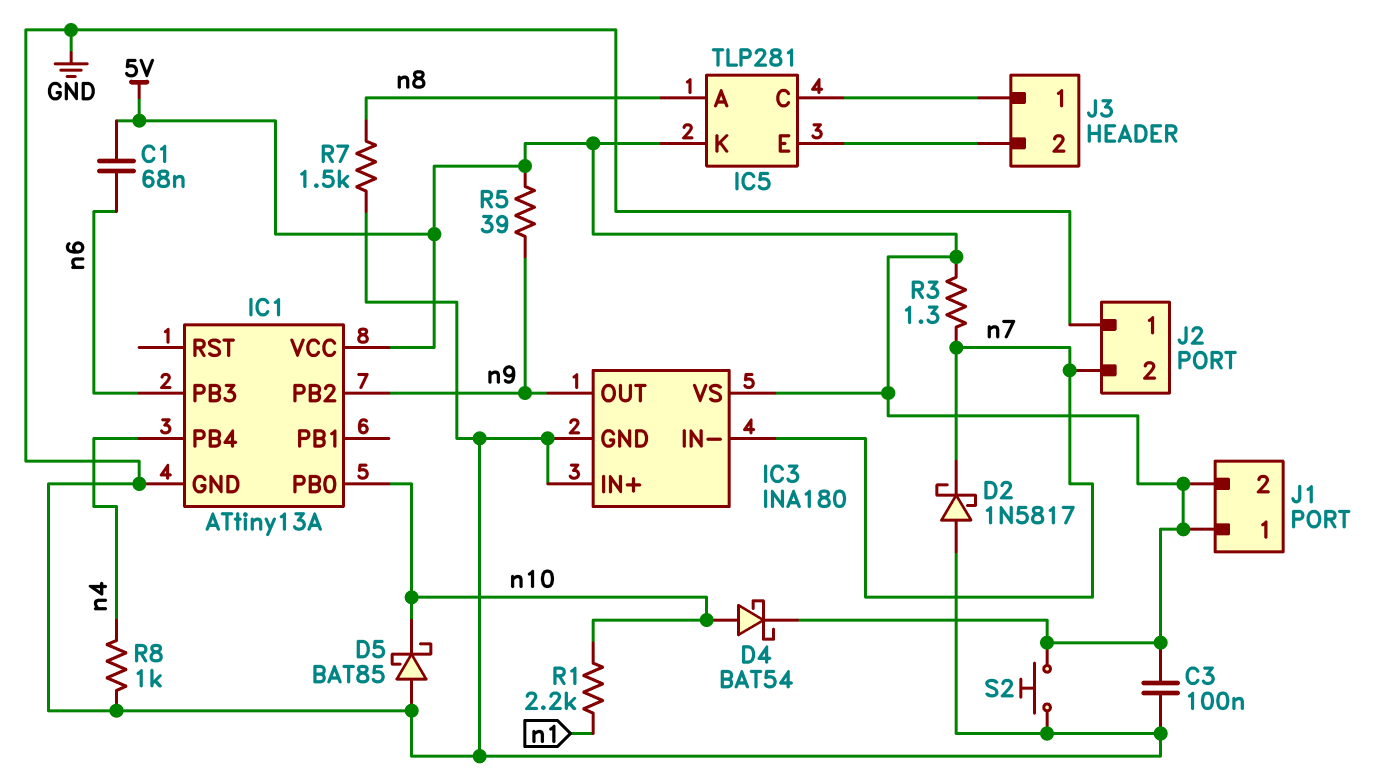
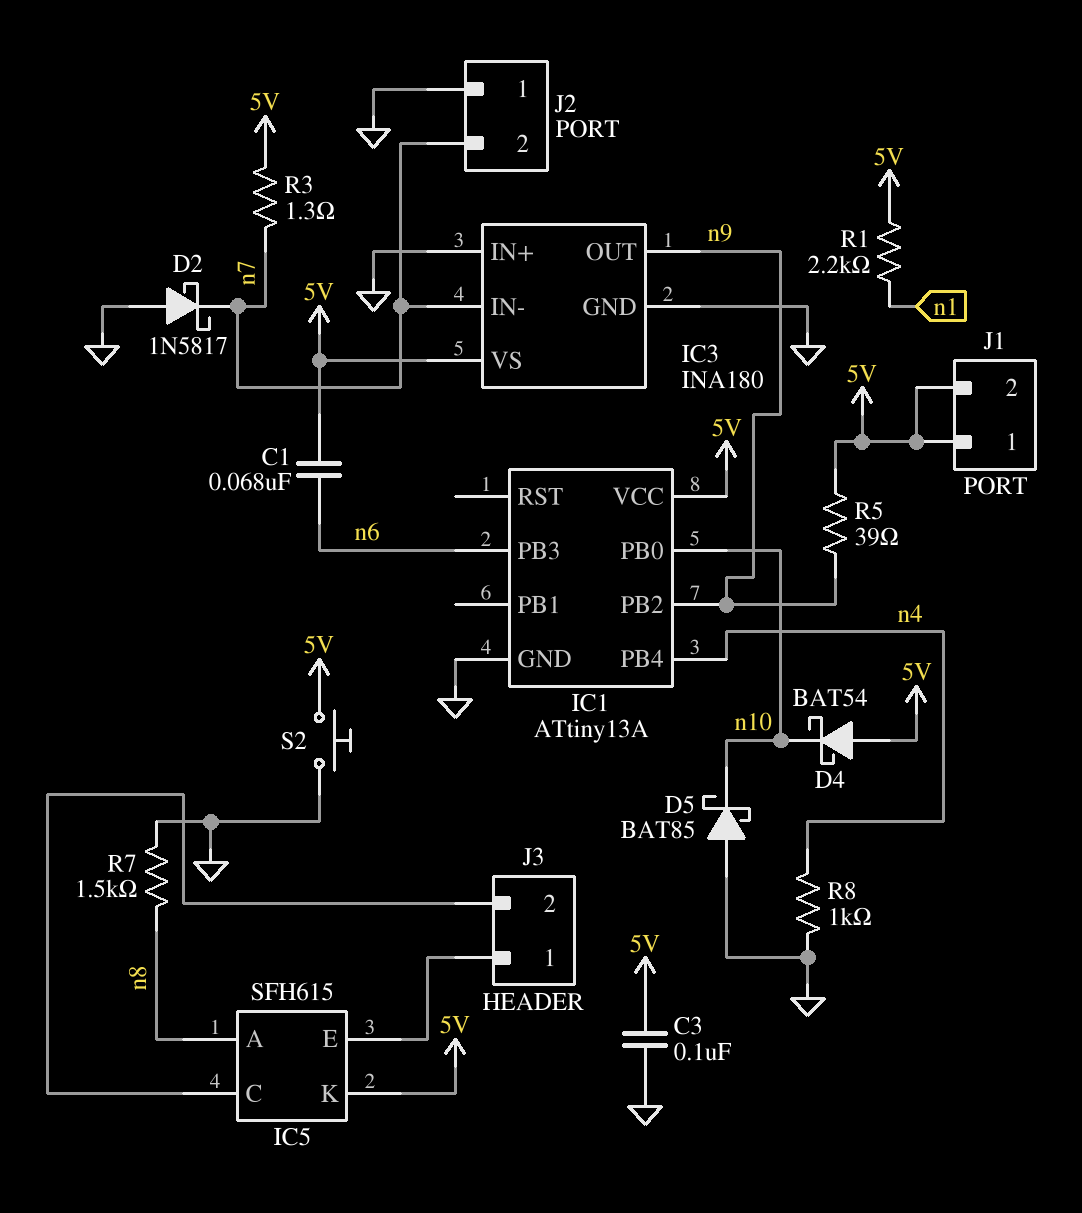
D4: schottky BAT54 (A n10, K 5V) -> schottky BAT54 (A 5V, K n10)
IC5: TLP281 -> SFH615
J3 pin 1: IC5/C -> IC5/E
J3 pin 2: IC5/E -> IC5/C
R1: 2.2k (n1, n10) -> 2.2k (5V, n1)

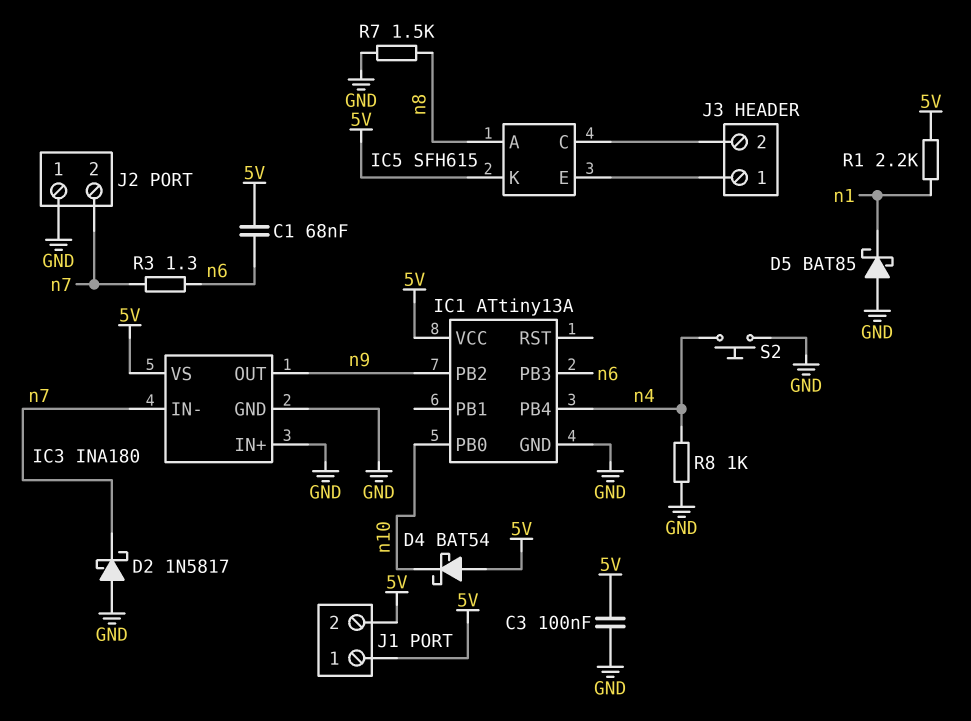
D5: schottky BAT85 (A GND, K n10) -> schottky BAT85 (A GND, K n1)
R3: 1.3 (5V, n7) -> 1.3 (n6, n7)
R5: 39 (5V, n9) -> none
S2: button (5V, GND) -> button (GND, n4)

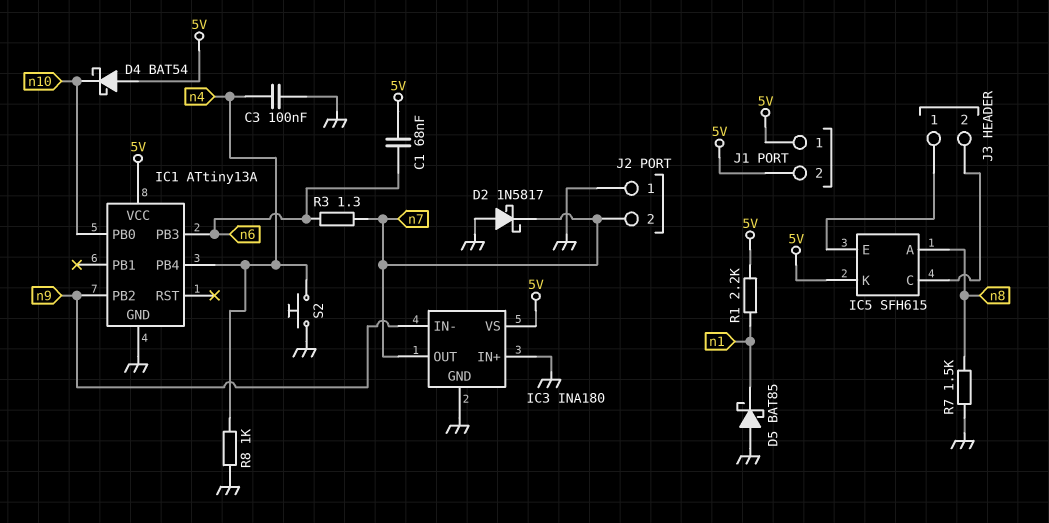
C3: 100nF (5V, GND) -> 100nF (GND, n4)
IC3 pin IN-: n7 -> n9
IC3 pin OUT: n9 -> n7

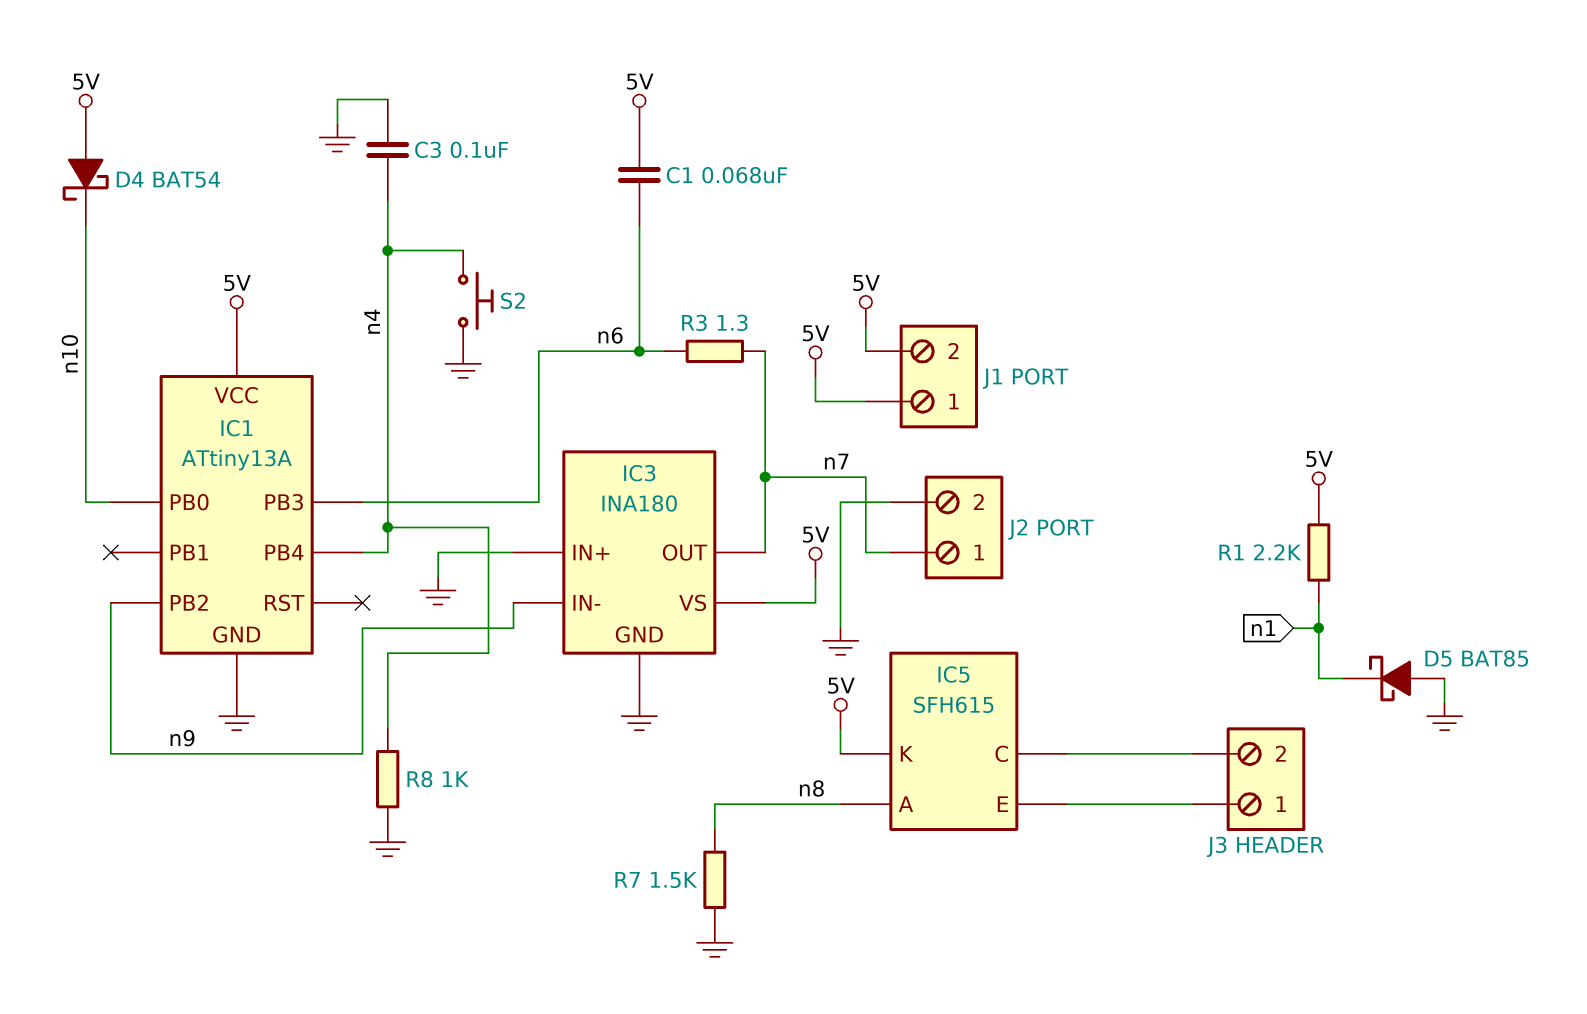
D2: schottky 1N5817 (A GND, K n7) -> none
J2 pin 1: GND -> n7
J2 pin 2: n7 -> GND

